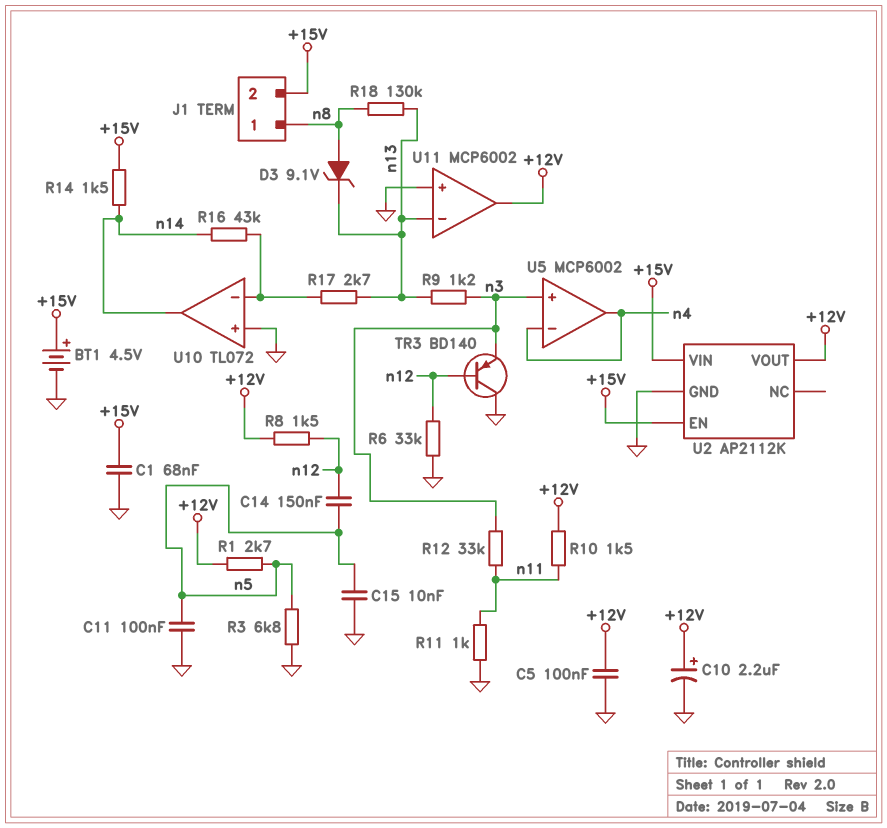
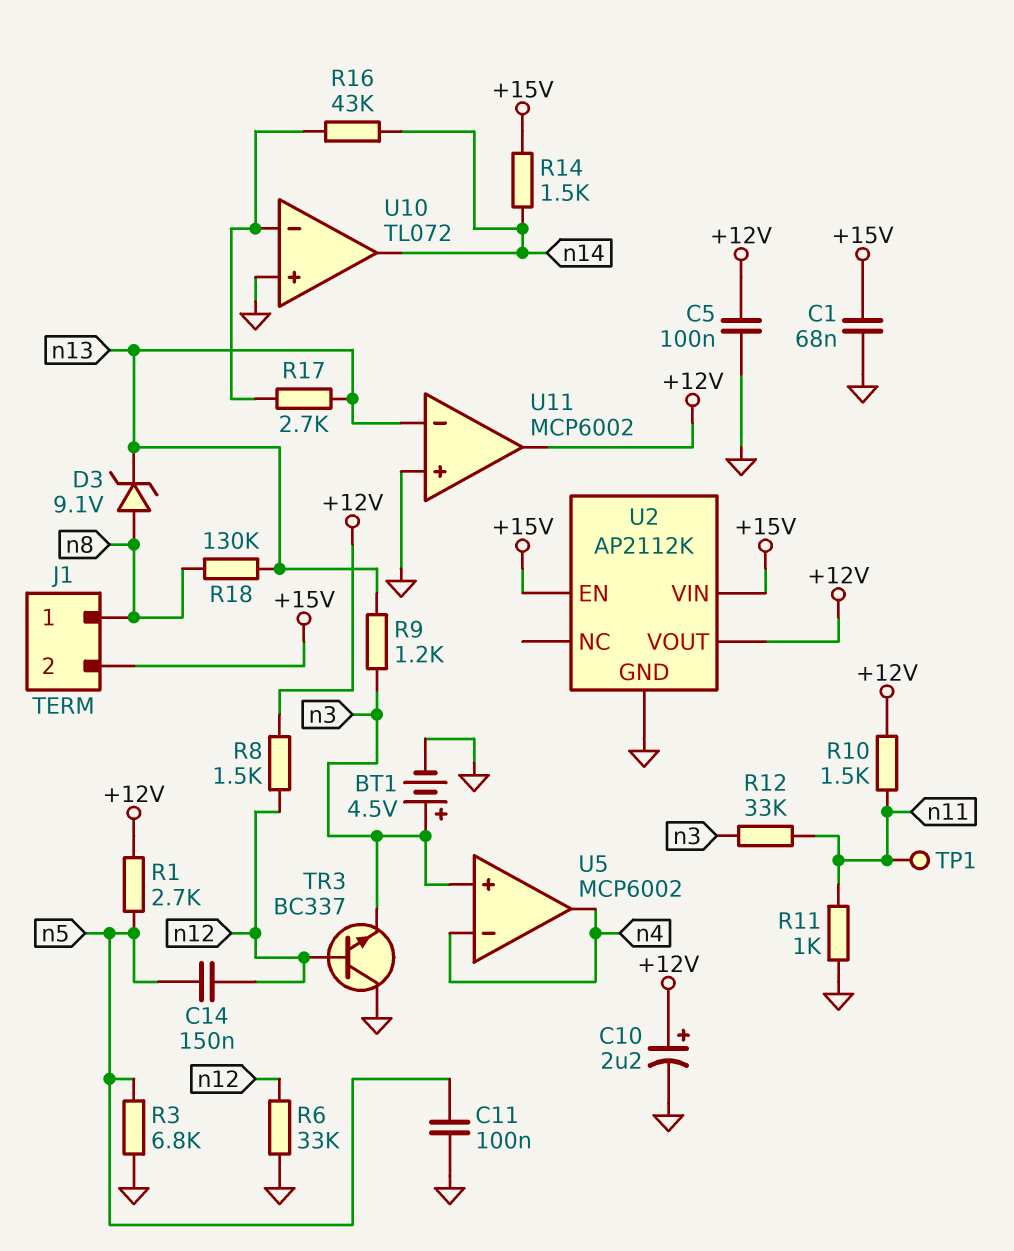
BT1: 4.5V (plus +15V, minus GND) -> 4.5V (plus n3, minus GND)
C15: 10nF (GND, n5) -> none
TP1: none -> test point (n11)
TR3: PNP BD140 (B n12, C GND, E n3) -> NPN BC337 (B n12, C GND, E n3)

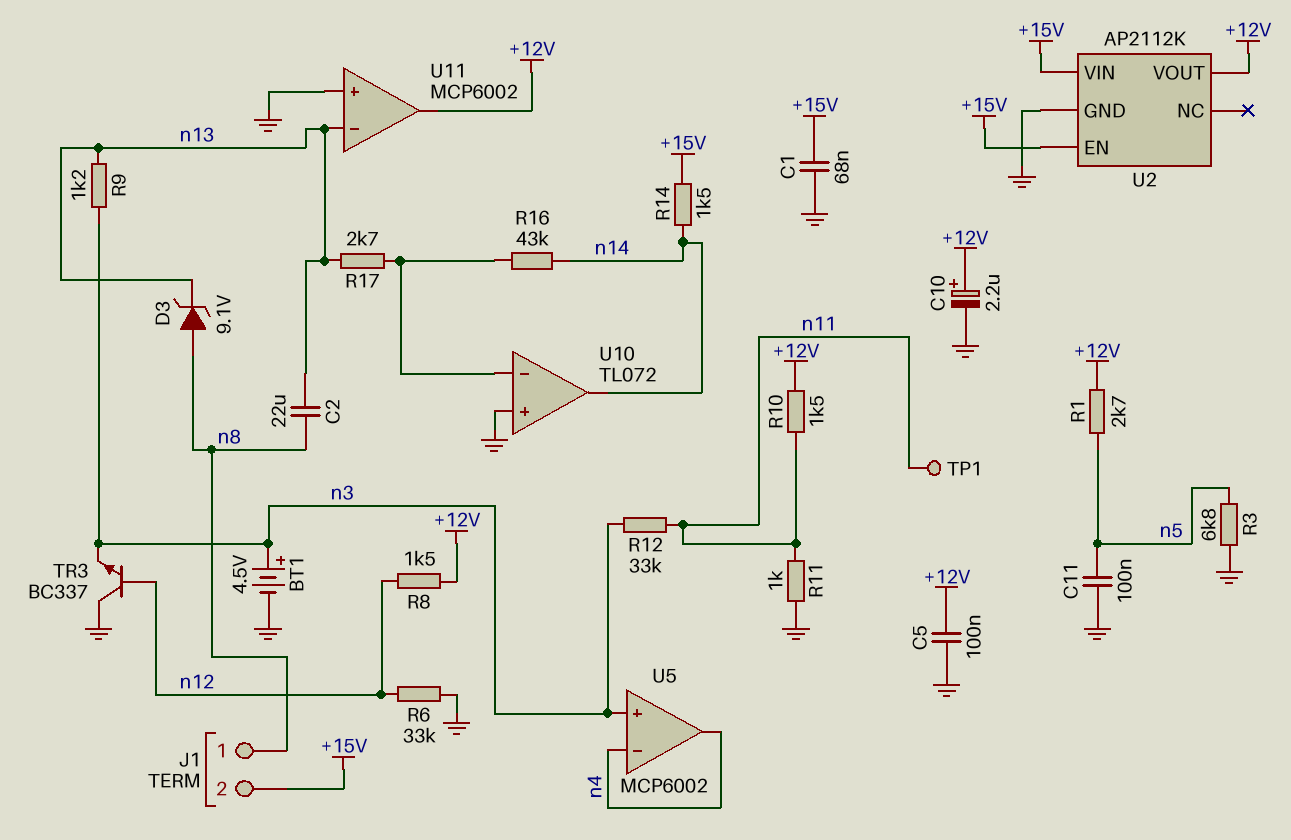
C2: none -> 22uF (n8, n13)
C14: 150nF (n5, n12) -> none
R18: 130k (n8, n13) -> none

